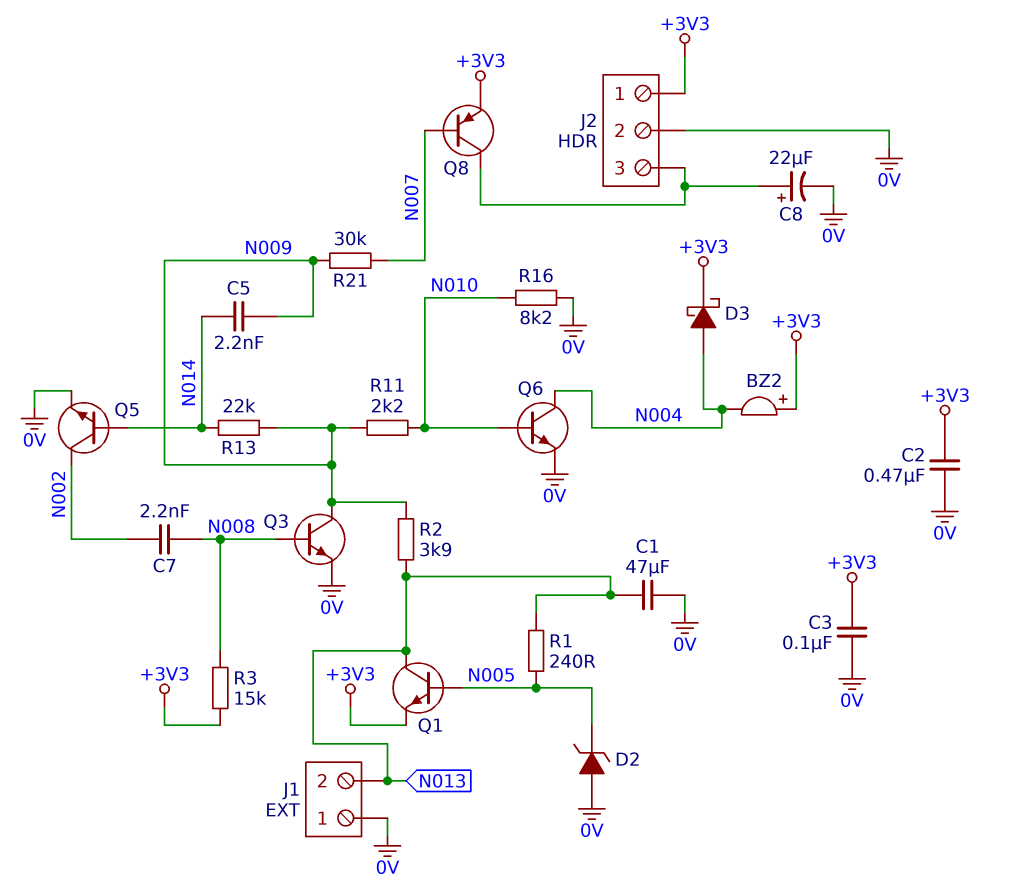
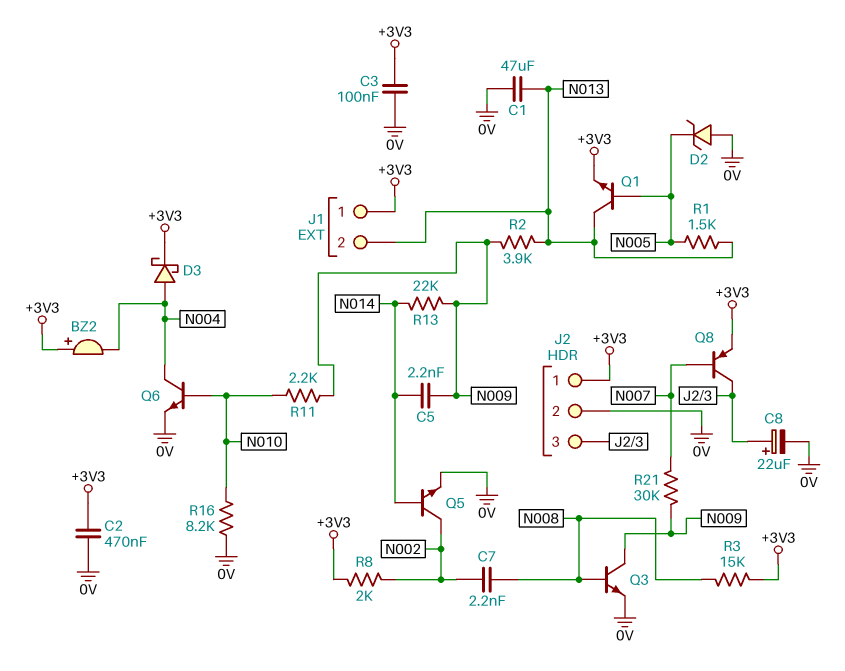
J1 pin 1: 0V -> +3V3
R1: 240 (N005, N013) -> 1.5k (N005, N013)
R8: none -> 2k (+3V3, N002)

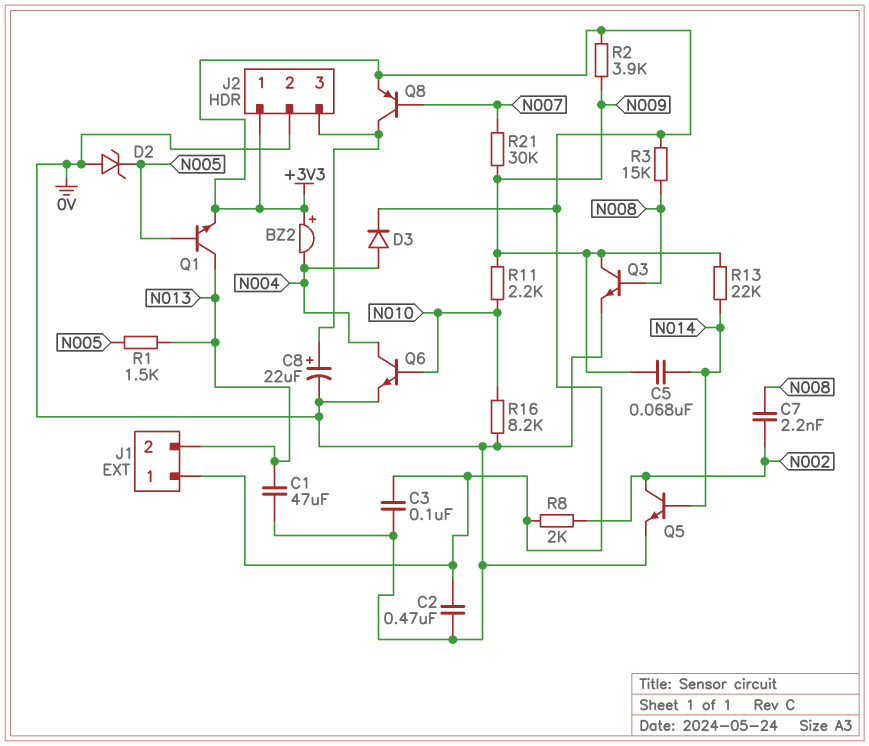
C5: 2.2nF (N009, N014) -> 68nF (N009, N014)
D3: schottky (A N004, K +3V3) -> diode (A N004, K +3V3)
R2: 3.9k (N009, N013) -> 3.9k (+3V3, N009)

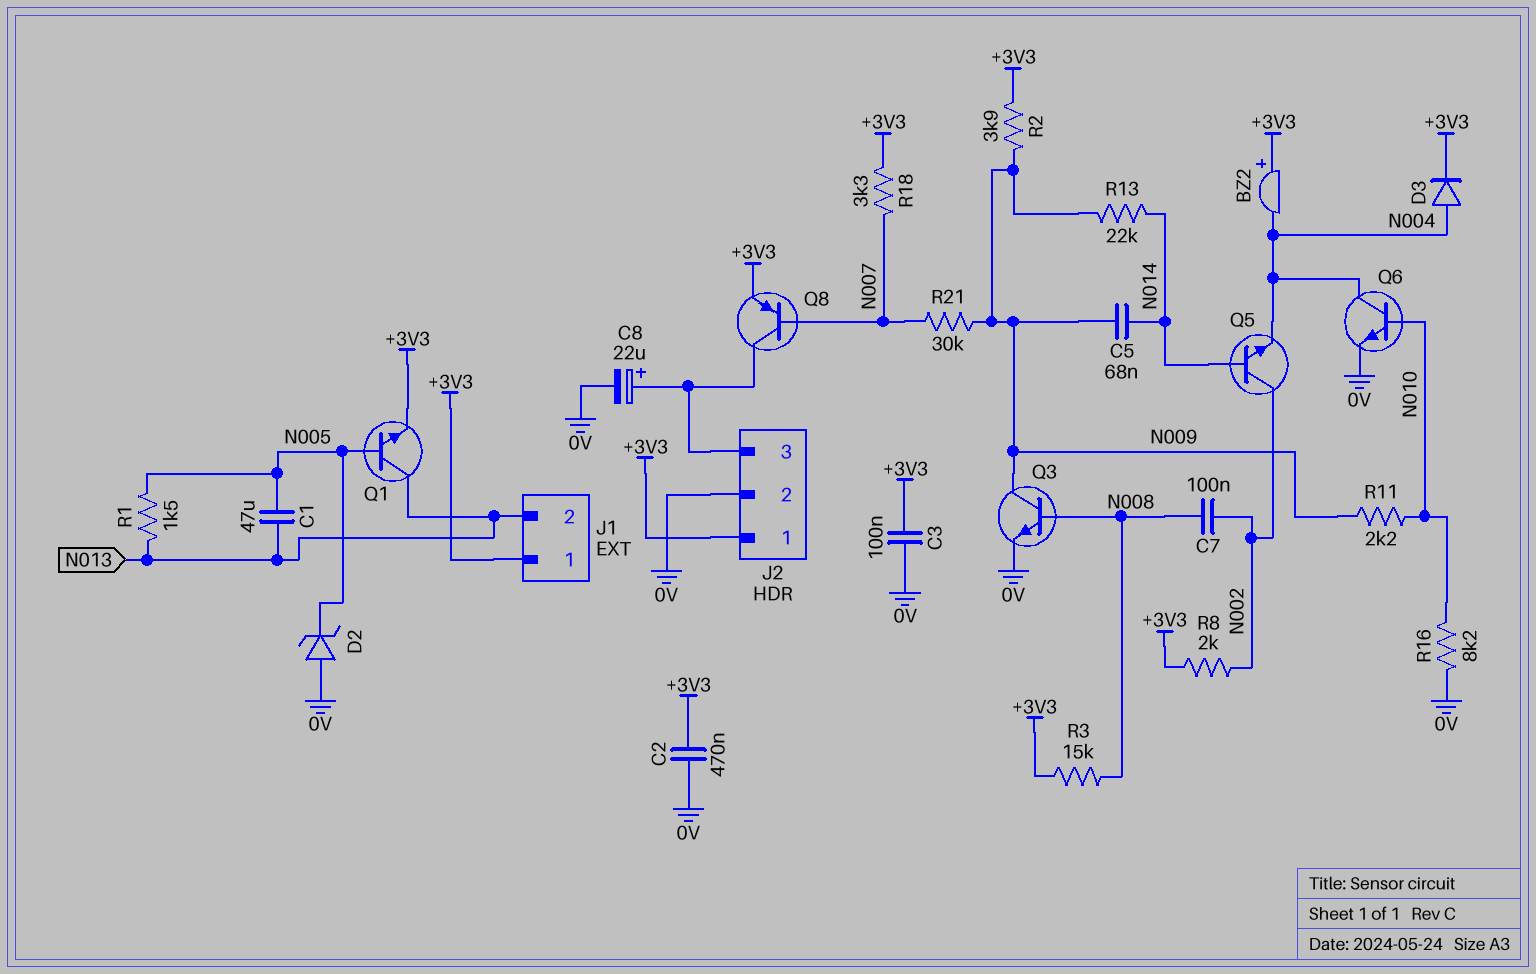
C1: 47uF (0V, N013) -> 47uF (N005, N013)
C7: 2.2nF (N002, N008) -> 100nF (N002, N008)
Q5: NPN (B N014, C N002, E 0V) -> NPN (B N014, C N002, E N004)
R18: none -> 3.3k (+3V3, N007)

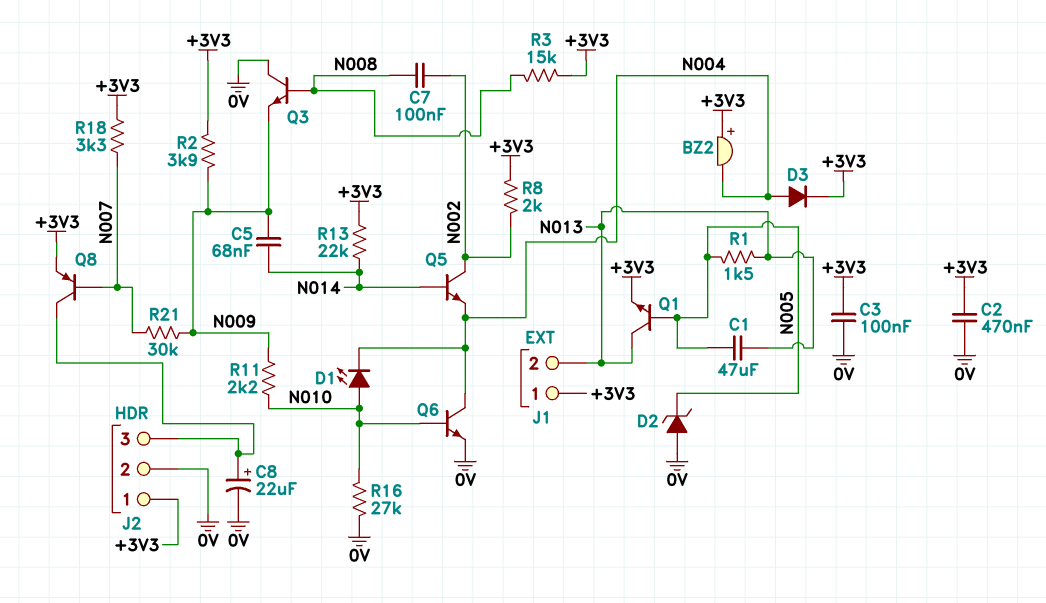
D1: none -> LED (A N010, K N004)
Q3: NPN (B N008, C N009, E 0V) -> NPN (B N008, C 0V, E N009)
R13: 22k (N009, N014) -> 22k (+3V3, N014)
R16: 8.2k (0V, N010) -> 27k (0V, N010)

